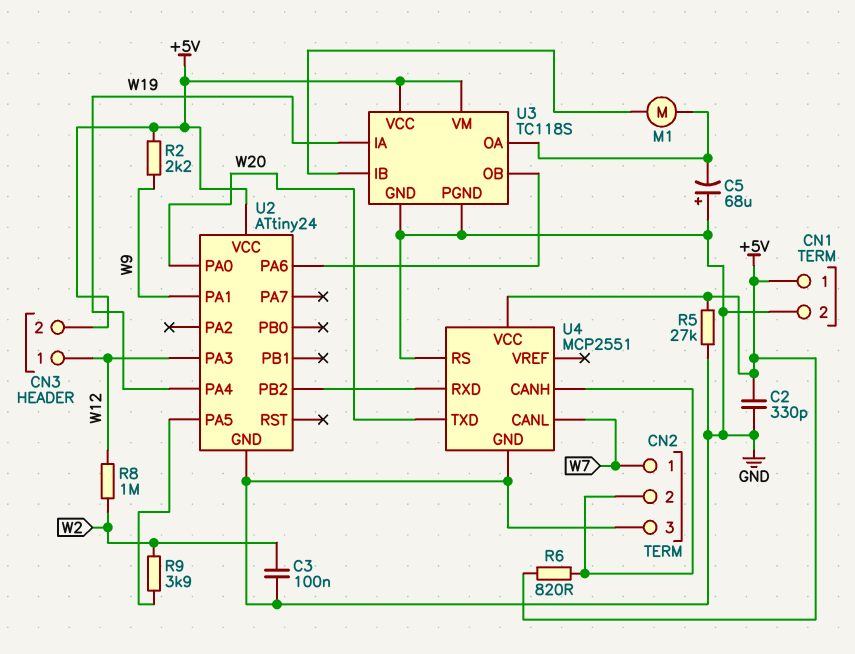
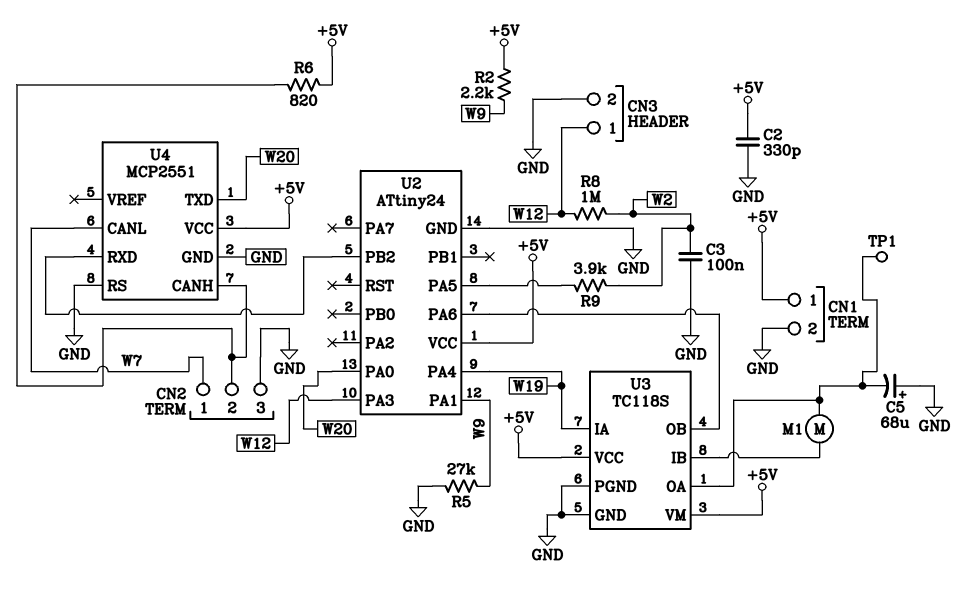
CN3 pin 2: +5V -> GND
R5: 27k (+5V, GND) -> 27k (GND, W9)
TP1: none -> test point (U3/OA)

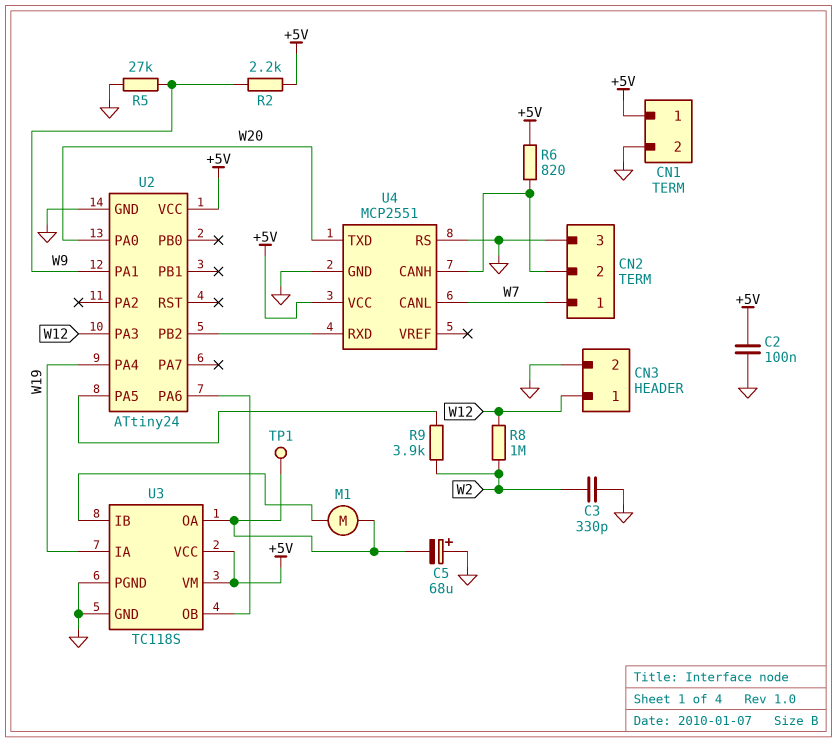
C2: 330pF (+5V, GND) -> 100nF (+5V, GND)
C3: 100nF (GND, W2) -> 330pF (GND, W2)

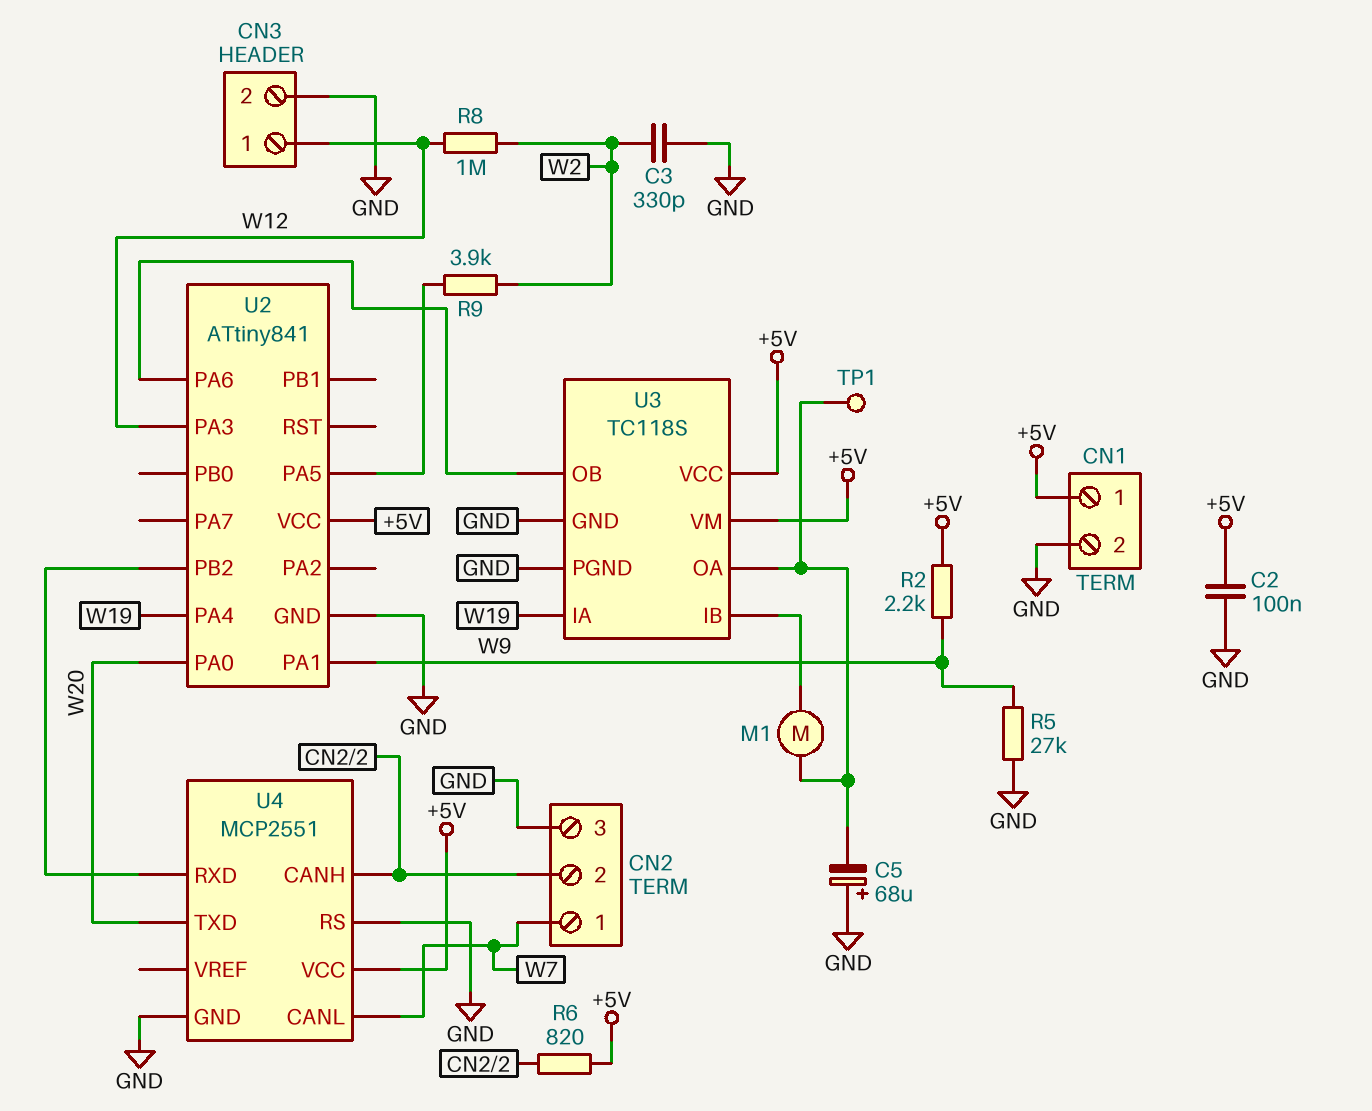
U2: ATtiny24 -> ATtiny841

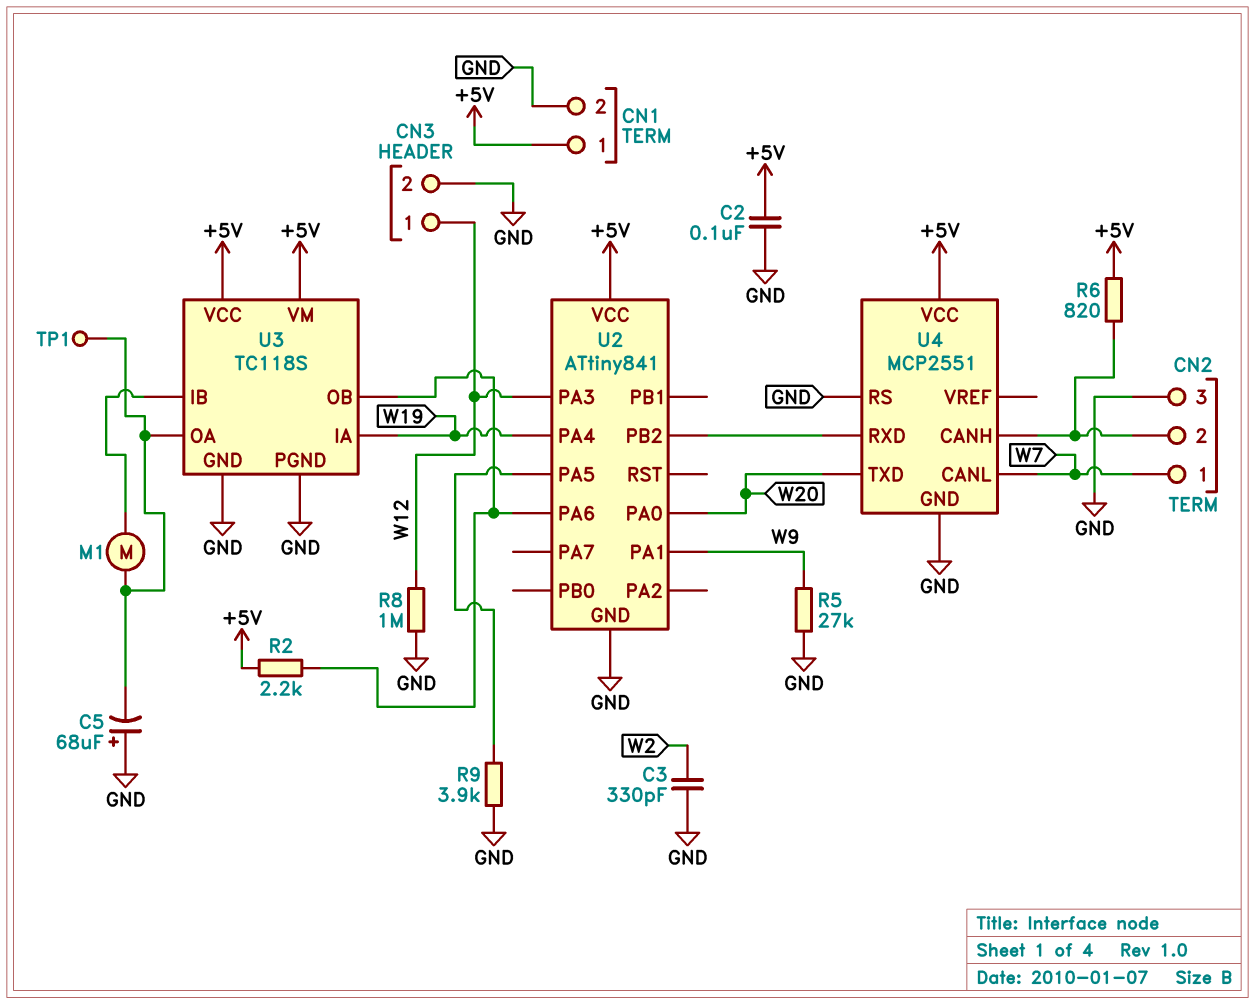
R2: 2.2k (+5V, W9) -> 2.2k (+5V, U2/PA6)
R8: 1M (W2, W12) -> 1M (GND, W12)
R9: 3.9k (U2/PA5, W2) -> 3.9k (GND, U2/PA5)

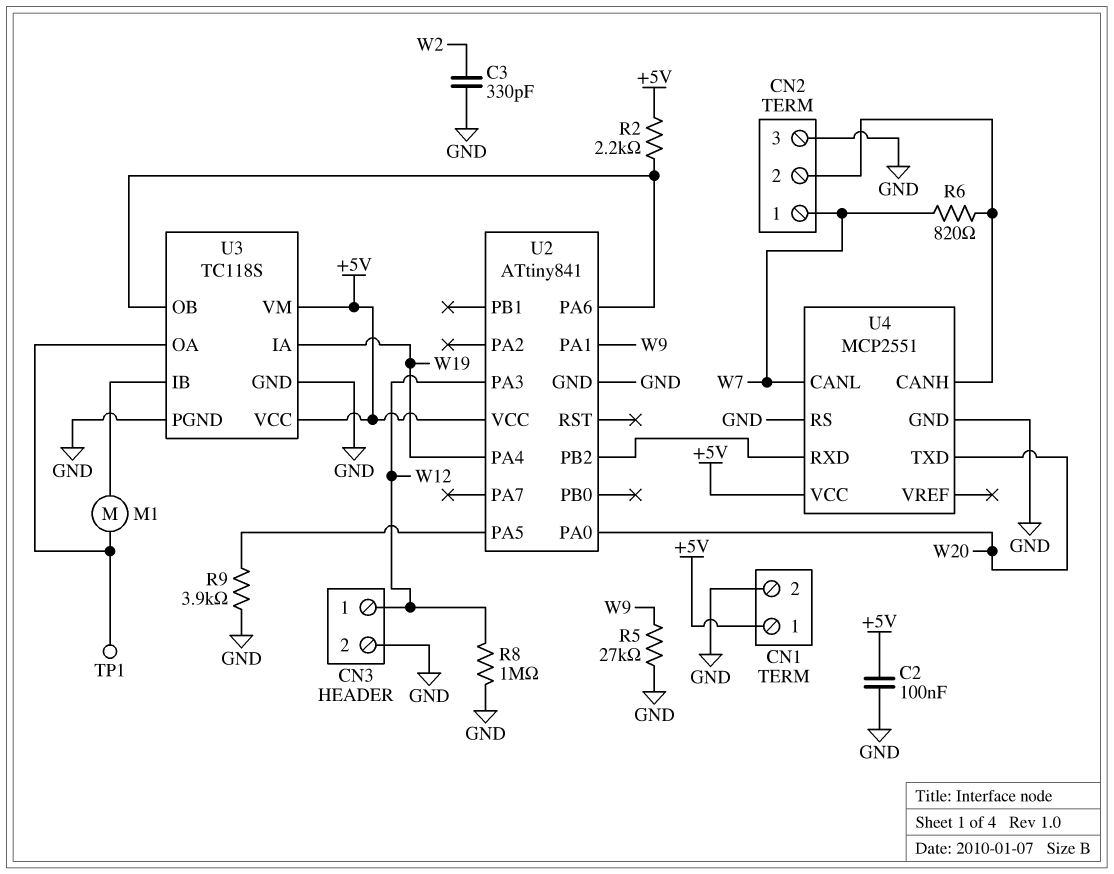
C5: 68uF (plus GND, minus U3/OA) -> none
R6: 820 (+5V, CN2/2) -> 820 (CN2/2, W7)

